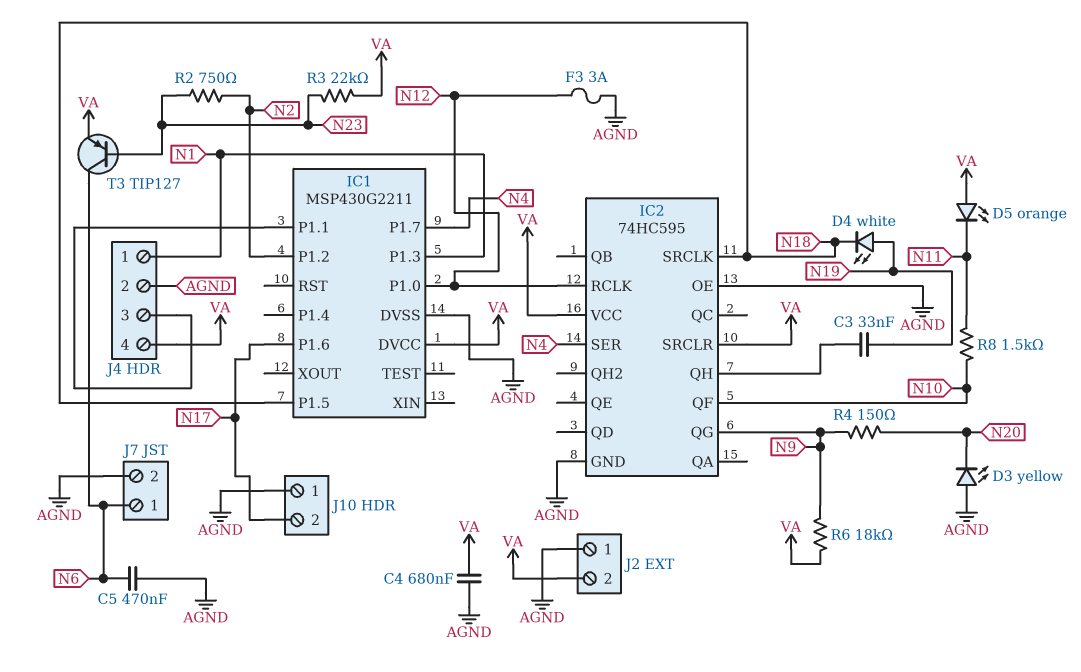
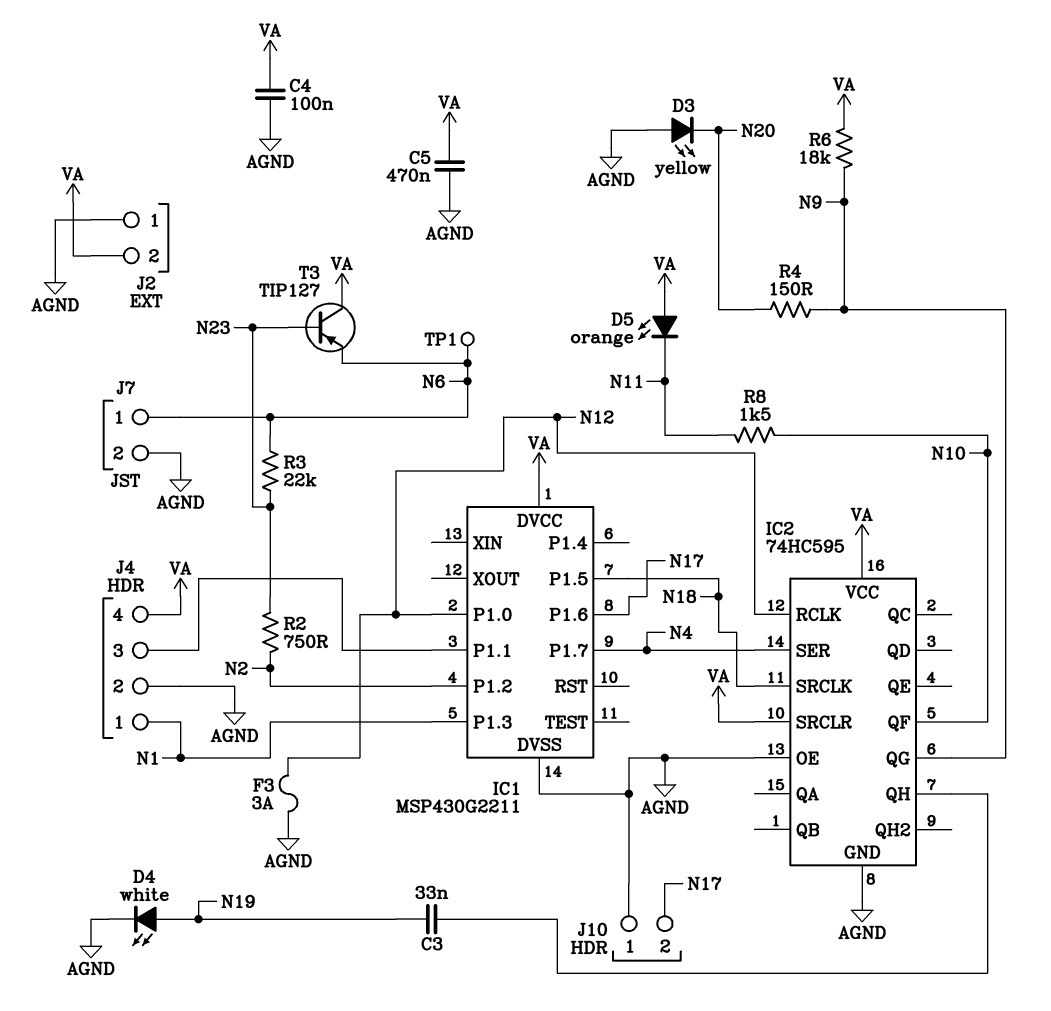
C4: 680nF (AGND, VA) -> 100nF (AGND, VA)
C5: 470nF (AGND, N6) -> 470nF (AGND, VA)
D4: LED white (A N19, K N18) -> LED white (A N19, K AGND)
R3: 22k (N23, VA) -> 22k (N6, N23)
T3: PNP TIP127 (B N23, C N6, E VA) -> PNP TIP127 (B N23, C VA, E N6)
TP1: none -> test point (N6)

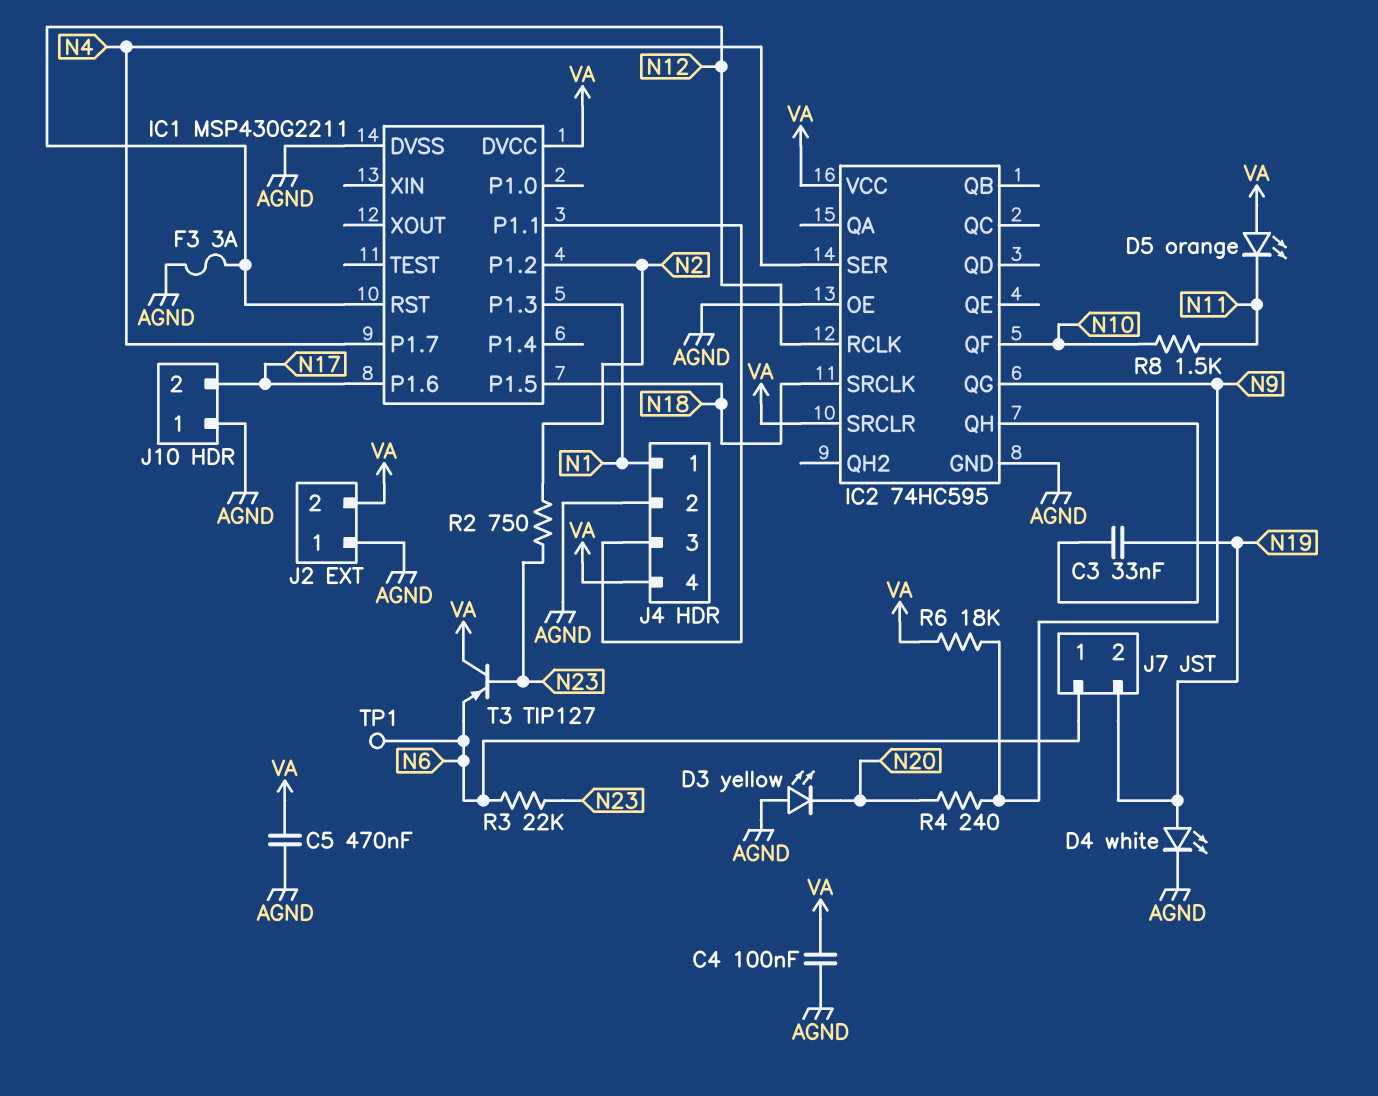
IC1 pin P1.0: N12 -> none
IC1 pin RST: none -> N12
J7 pin 2: AGND -> N19
R4: 150 (N9, N20) -> 240 (N9, N20)

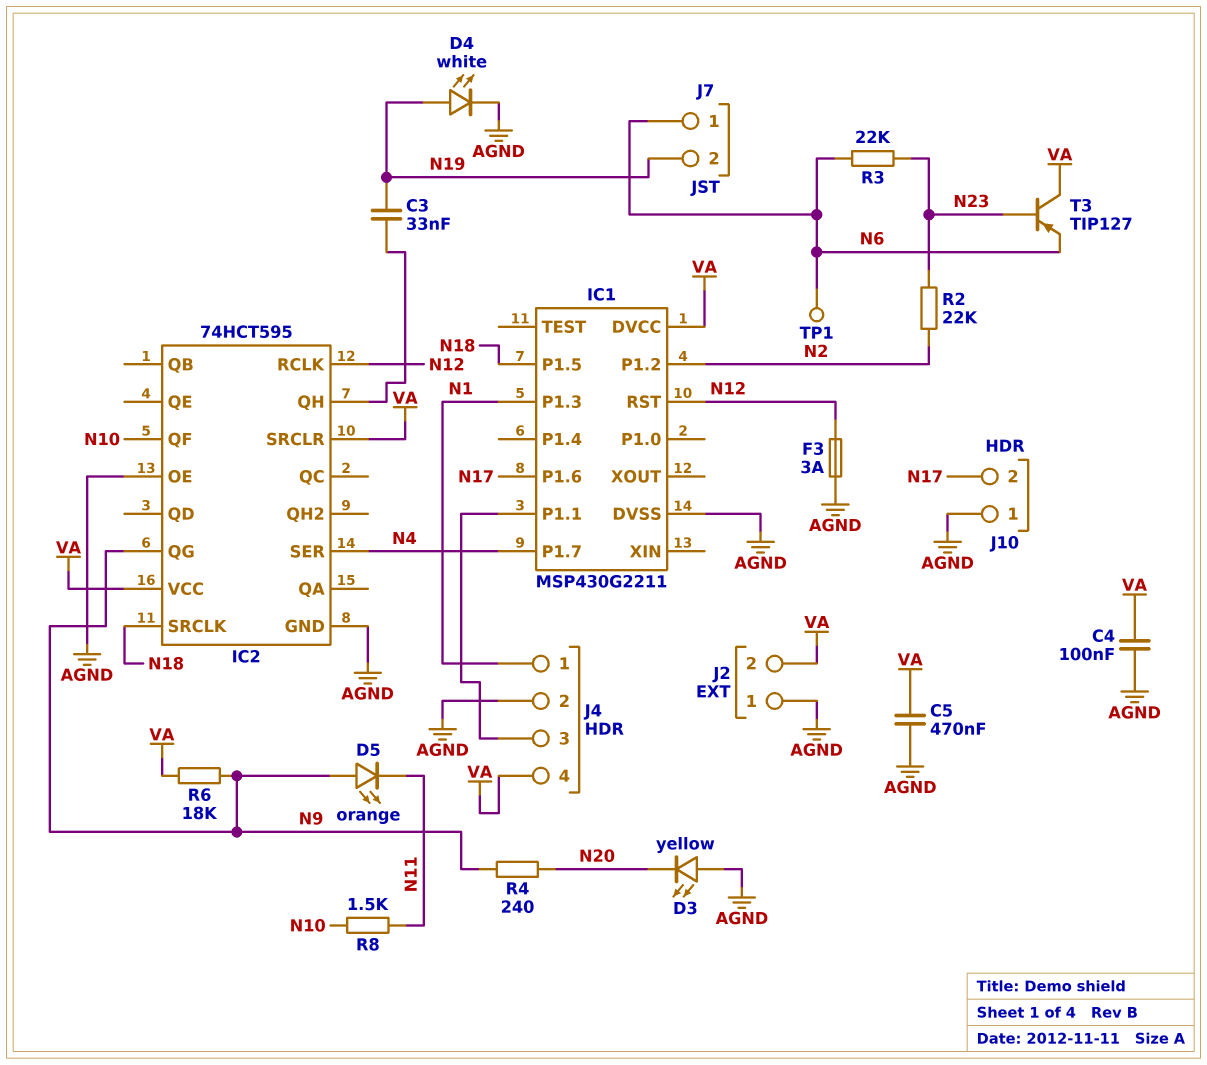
D5: LED orange (A VA, K N11) -> LED orange (A N9, K N11)
IC2: 74HC595 -> 74HCT595
R2: 750 (N2, N23) -> 22k (N2, N23)

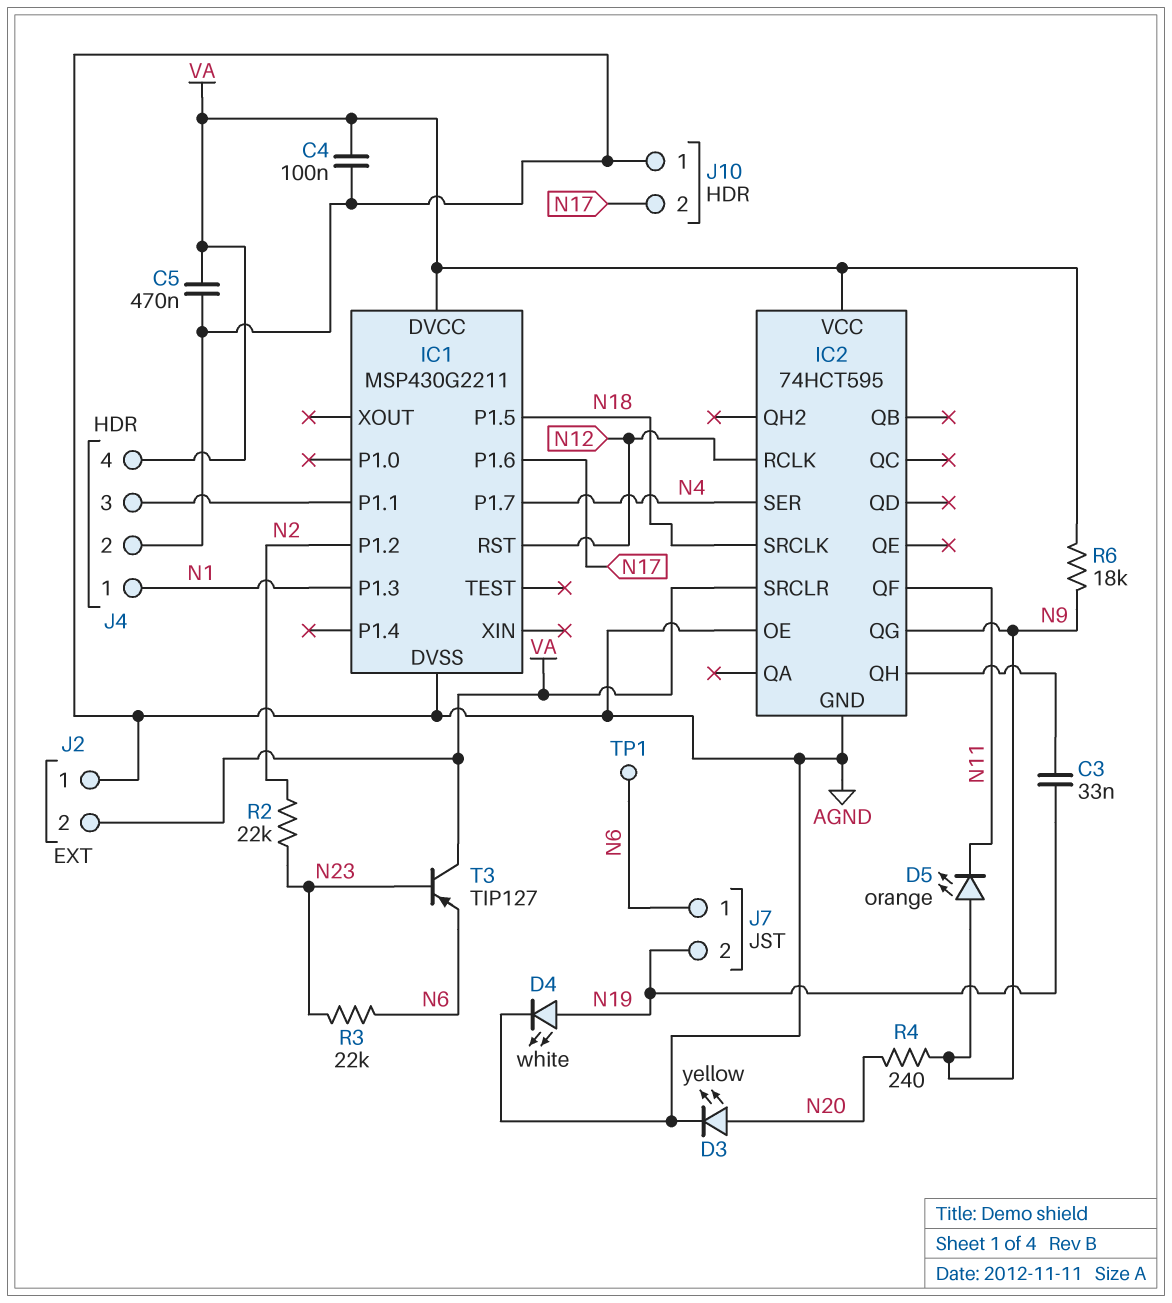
D3: LED yellow (A AGND, K N20) -> LED yellow (A N20, K AGND)
F3: 3A (AGND, N12) -> none
IC2 pin QF: N10 -> N11
R8: 1.5k (N10, N11) -> none

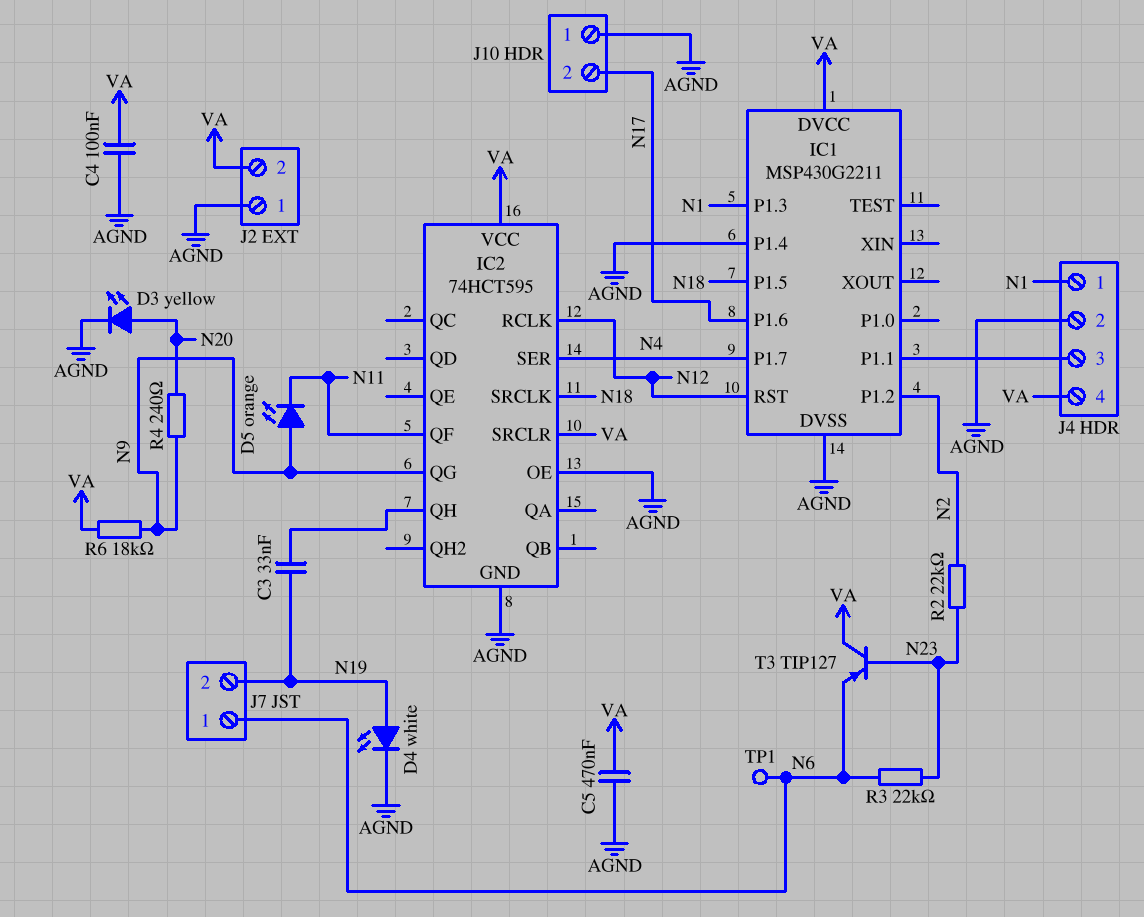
IC1 pin P1.4: none -> AGND

